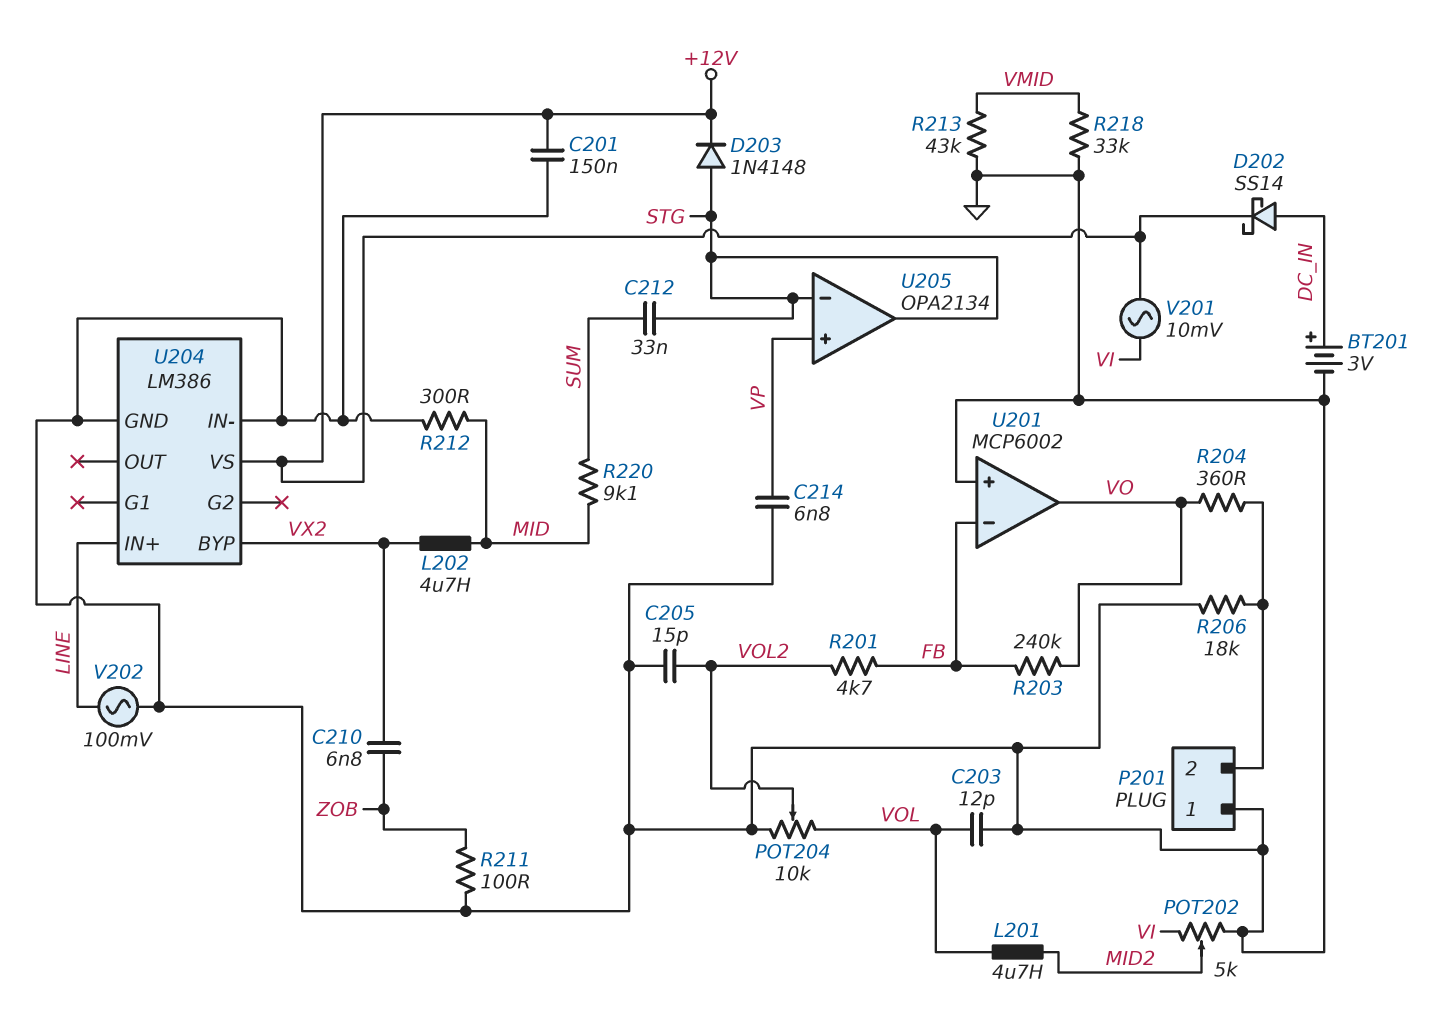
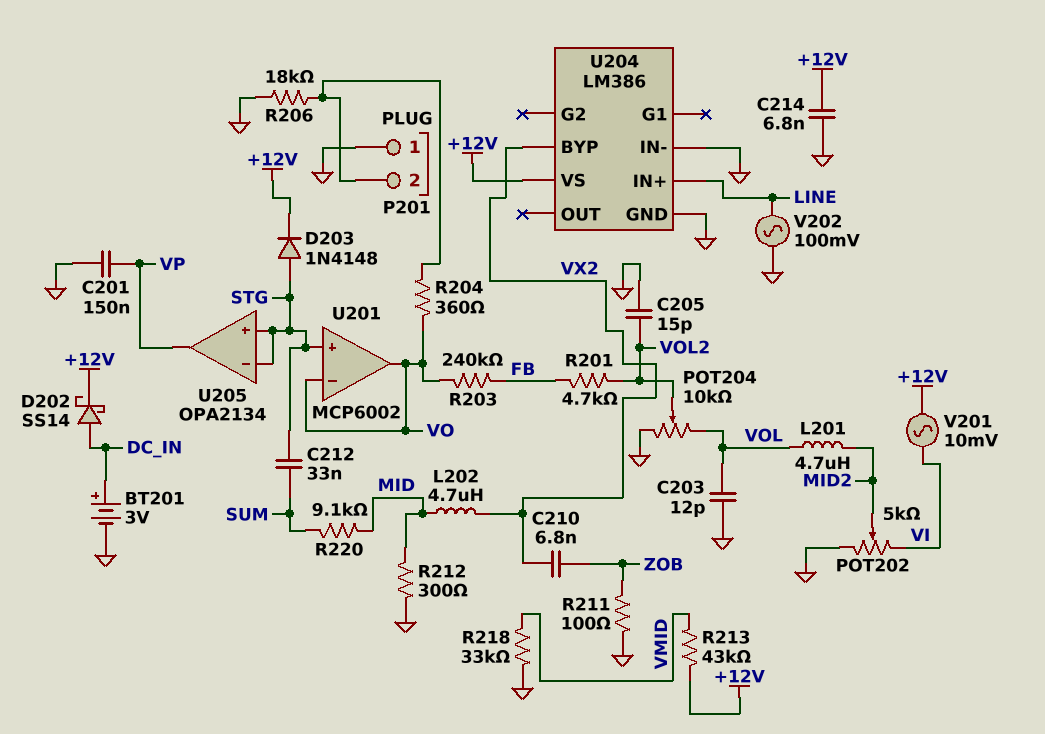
C201: 150nF (+12V, GND) -> 150nF (GND, VP)
C214: 6.8nF (GND, VP) -> 6.8nF (+12V, GND)
R213: 43k (GND, VMID) -> 43k (+12V, VMID)
U201 pin in+: GND -> STG
U201 pin in-: FB -> VO
U205 pin in+: VP -> STG
U205 pin out: STG -> VP

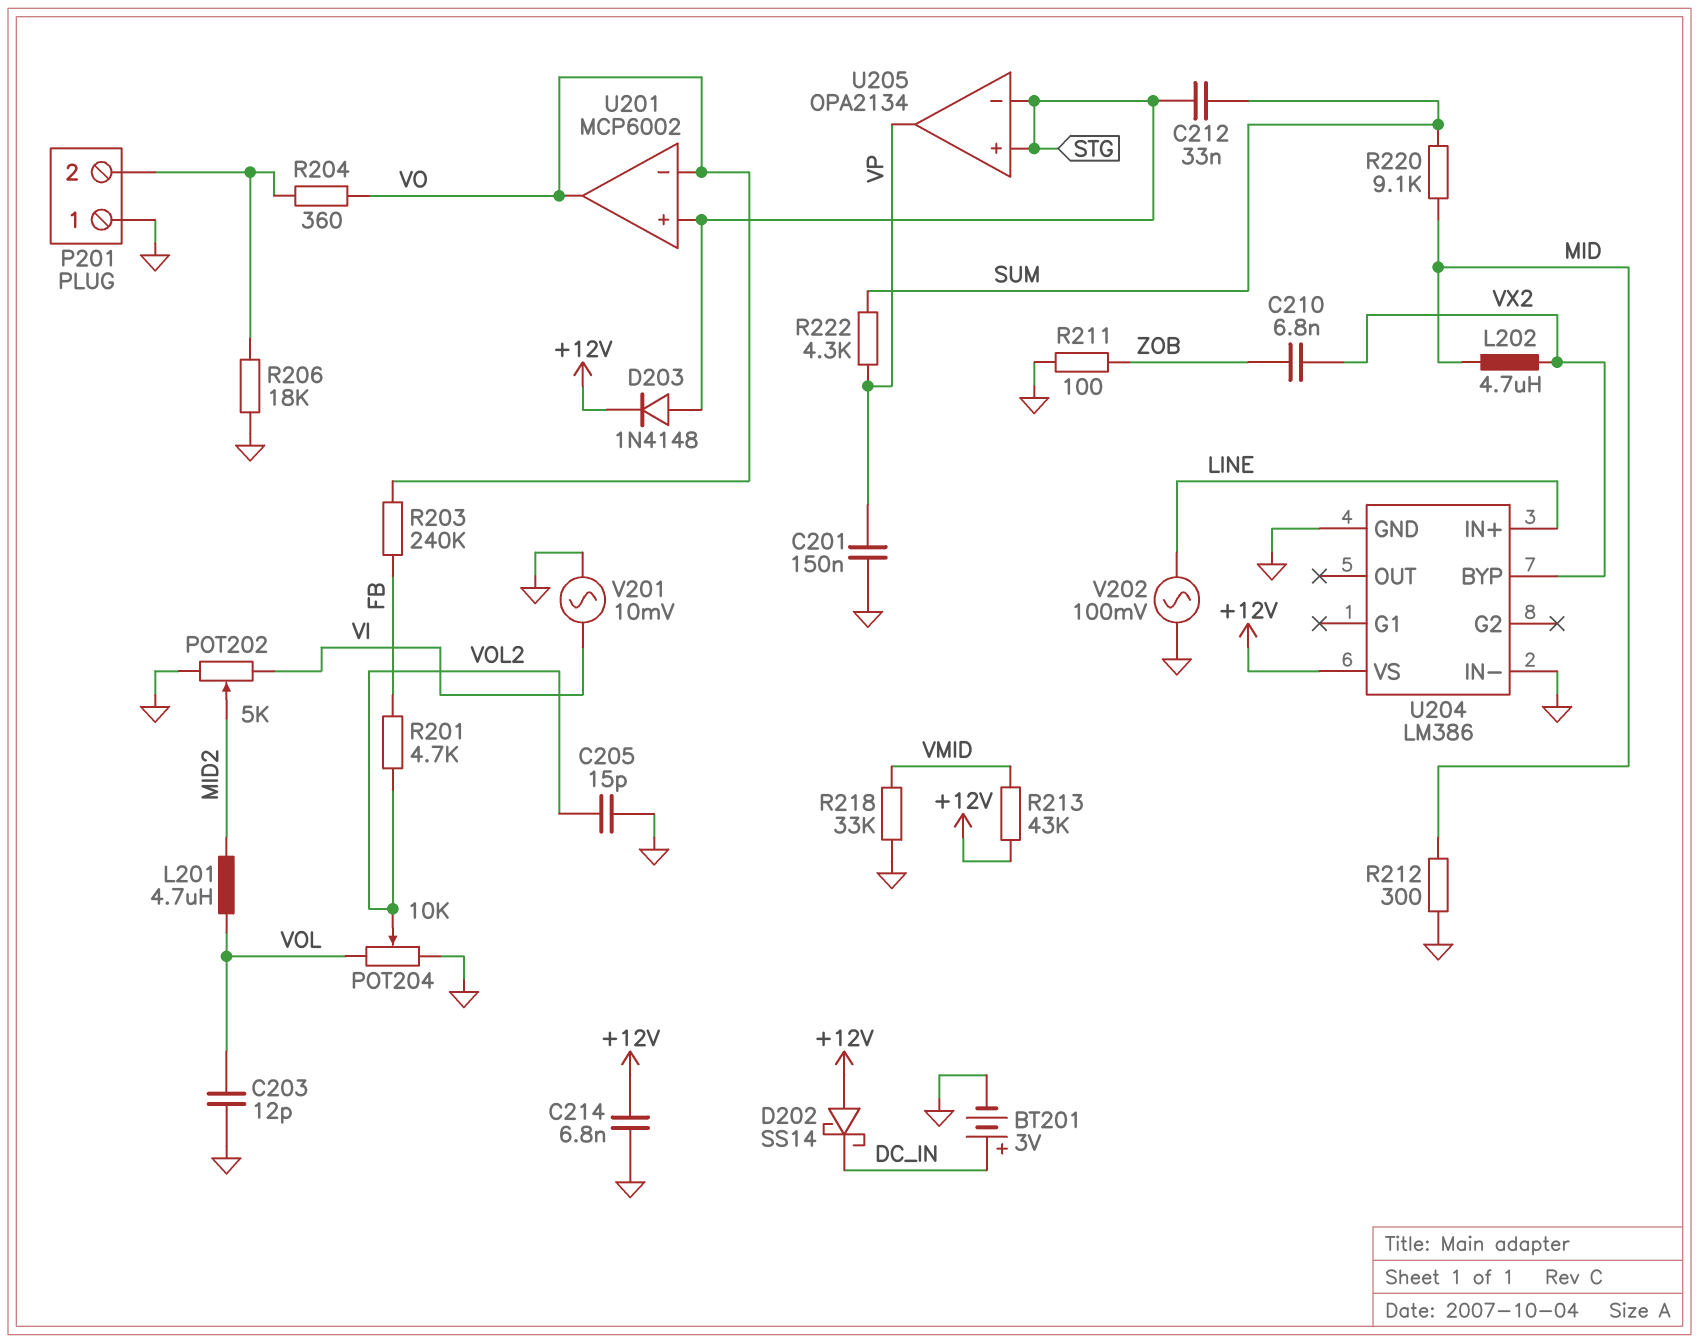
D202: schottky SS14 (A DC_IN, K +12V) -> schottky SS14 (A +12V, K DC_IN)
R222: none -> 4.3k (SUM, VP)
V201: AC 10mV (+12V, VI) -> AC 10mV (GND, VI)

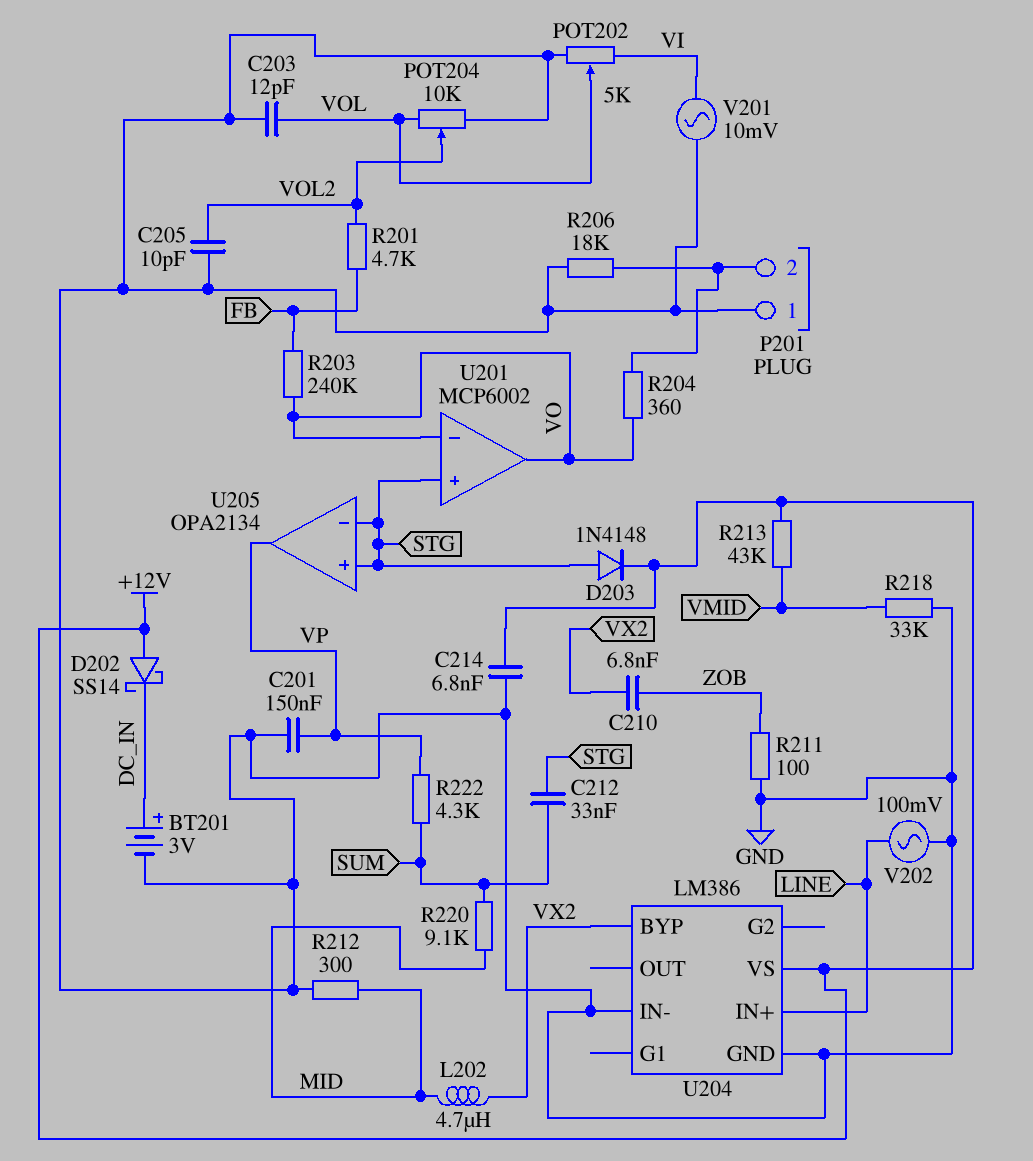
C205: 15pF (GND, VOL2) -> 10pF (GND, VOL2)
L201: 4.7uH (MID2, VOL) -> none
POT202: 5k (GND, VI, wiper MID2) -> 5k (GND, VI, wiper VOL)

